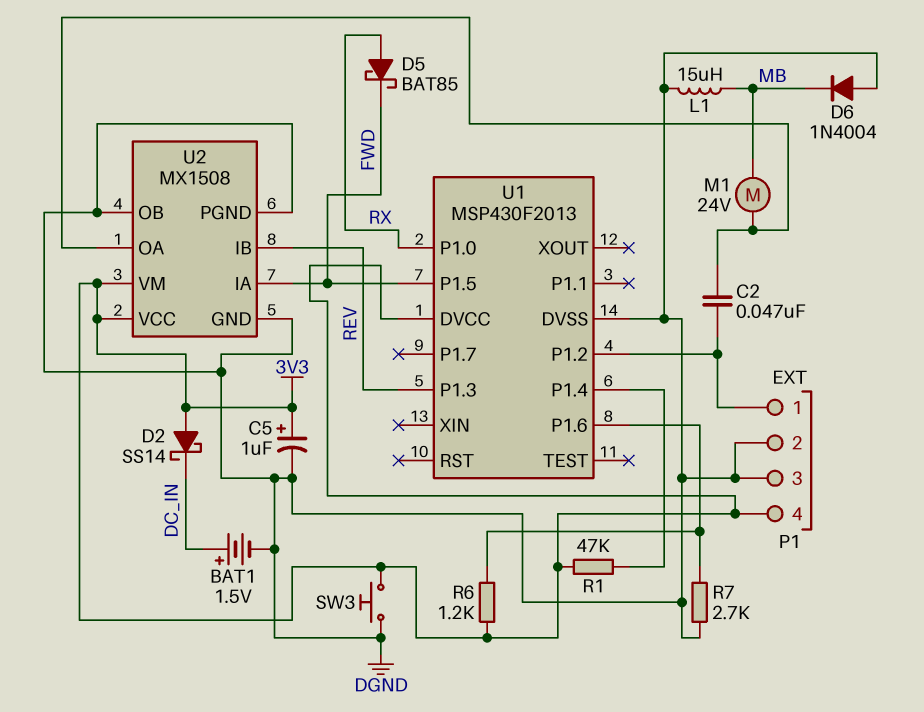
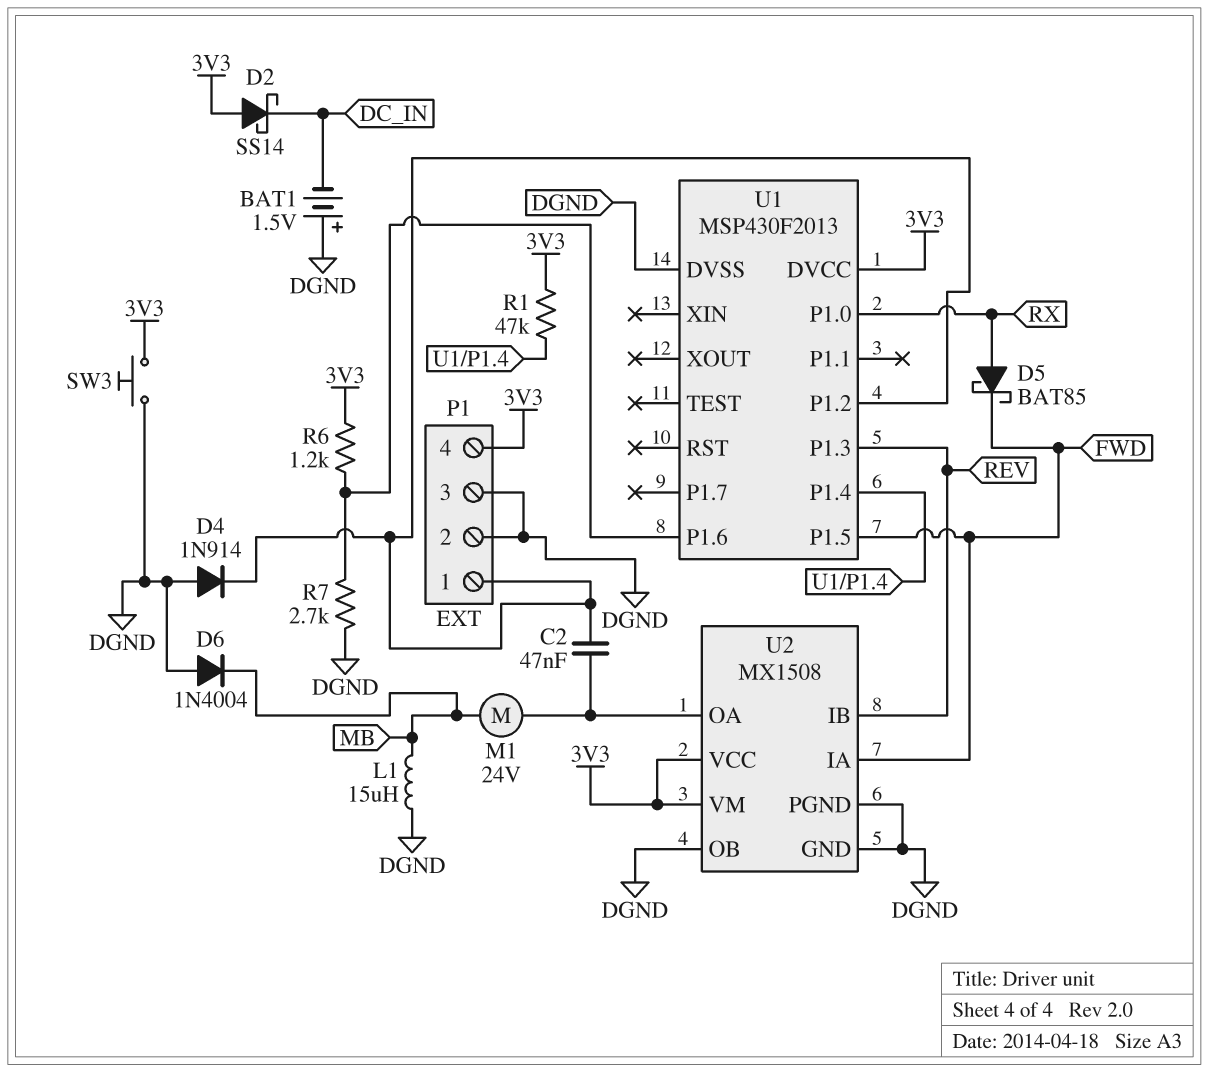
BAT1: 1.5V (plus DC_IN, minus DGND) -> 1.5V (plus DGND, minus DC_IN)
C5: 1uF (plus 3V3, minus DGND) -> none
D4: none -> diode 1N914 (A DGND, K P1/1)

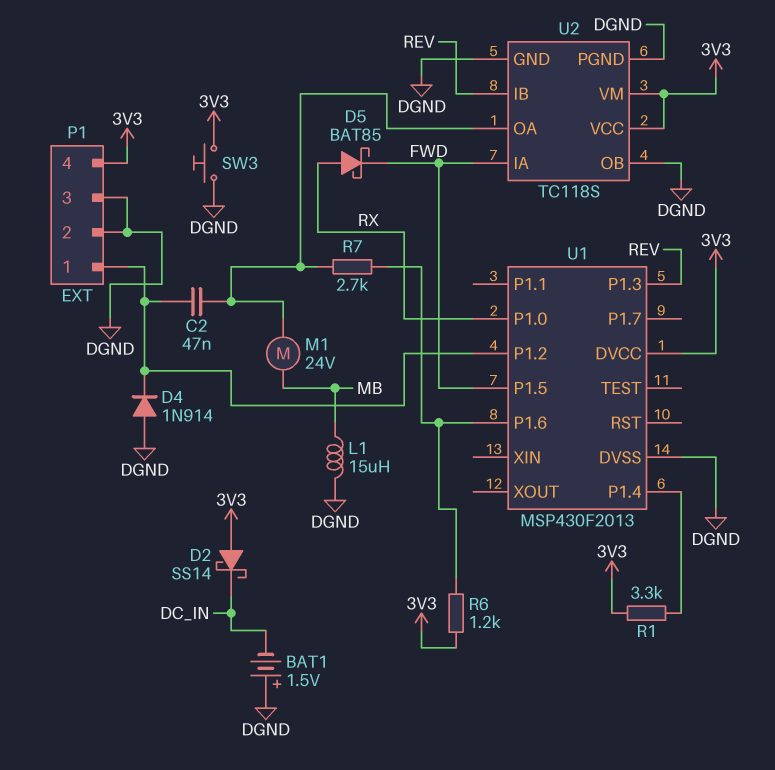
D6: diode 1N4004 (A DGND, K MB) -> none
R1: 47k (3V3, U1/P1.4) -> 3.3k (3V3, U1/P1.4)
R7: 2.7k (DGND, U1/P1.6) -> 2.7k (U1/P1.6, U2/OA)
U2: MX1508 -> TC118S

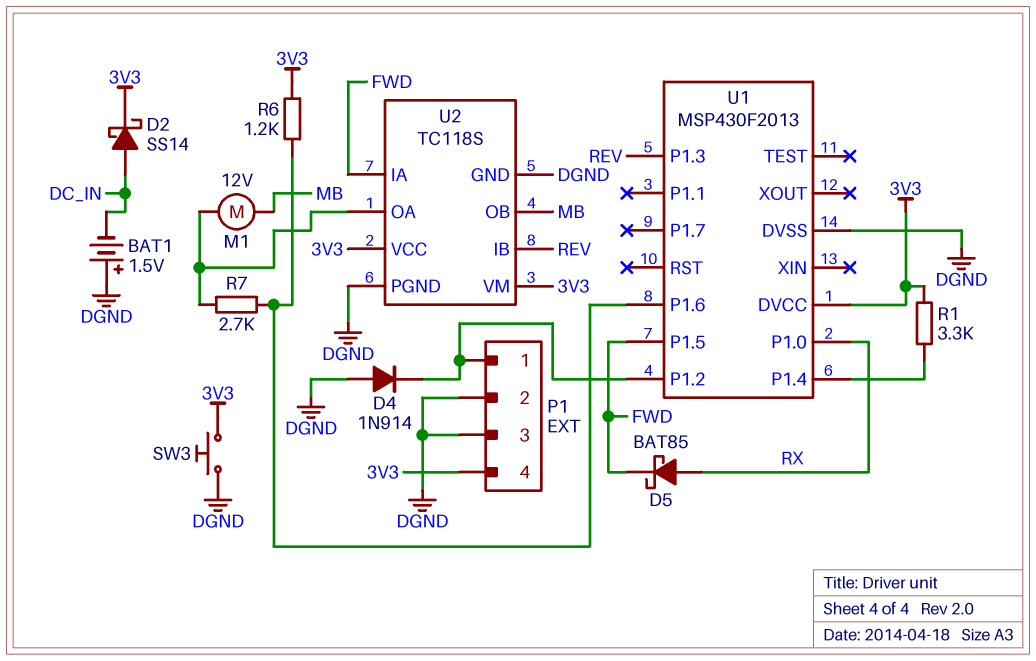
C2: 47nF (P1/1, U2/OA) -> none
D2: schottky SS14 (A 3V3, K DC_IN) -> schottky SS14 (A DC_IN, K 3V3)
L1: 15uH (DGND, MB) -> none
M1: motor 24V (MB, U2/OA) -> motor 12V (MB, U2/OA)
U2 pin OB: DGND -> MB

